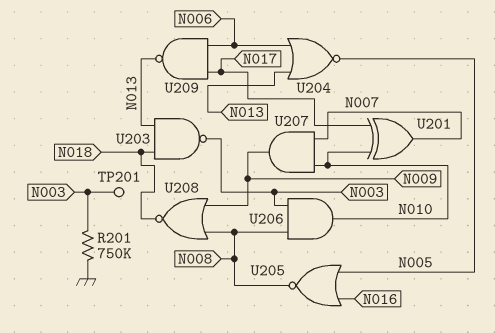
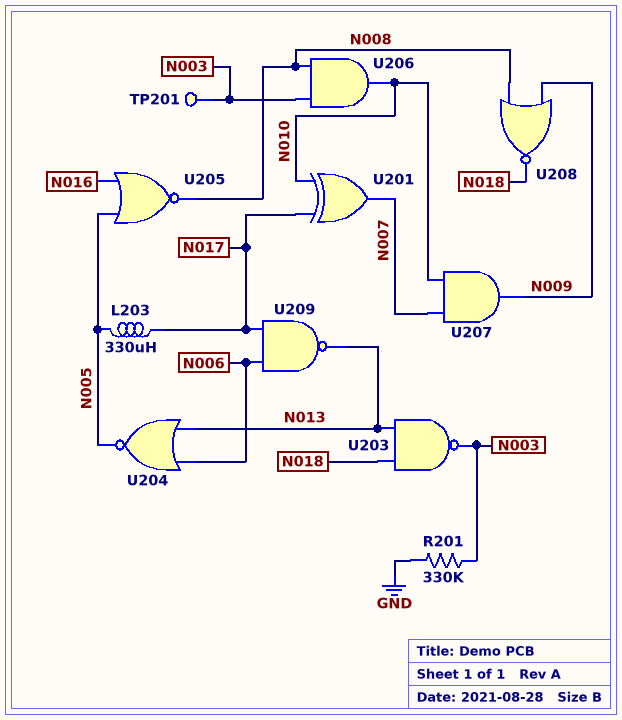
L203: none -> 330uH (N005, N017)
R201: 750k (GND, N003) -> 330k (GND, N003)

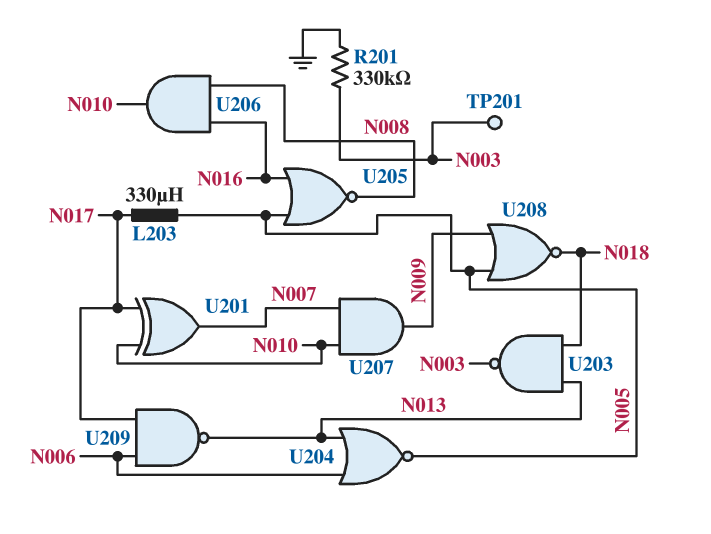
U206: AND (in N003, in N008, out N010) -> AND (in N008, in N016, out N010)
U208: NOR (in N008, in N009, out N018) -> NOR (in N005, in N009, out N018)

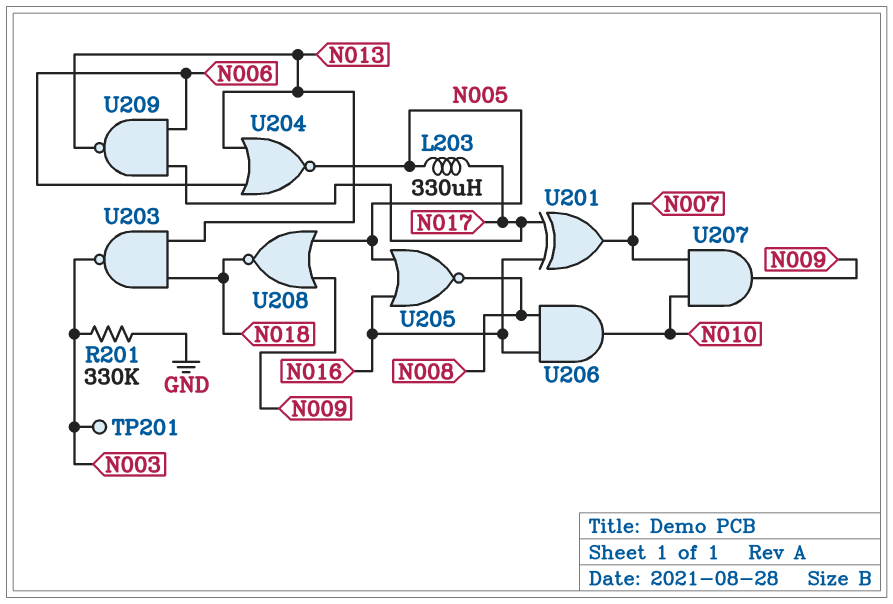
U201: XOR (in N010, in N017, out N007) -> XOR (in N016, in N017, out N007)

